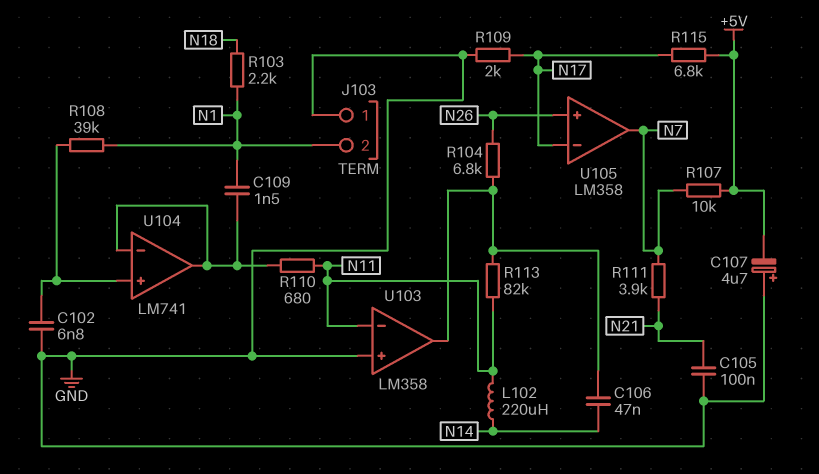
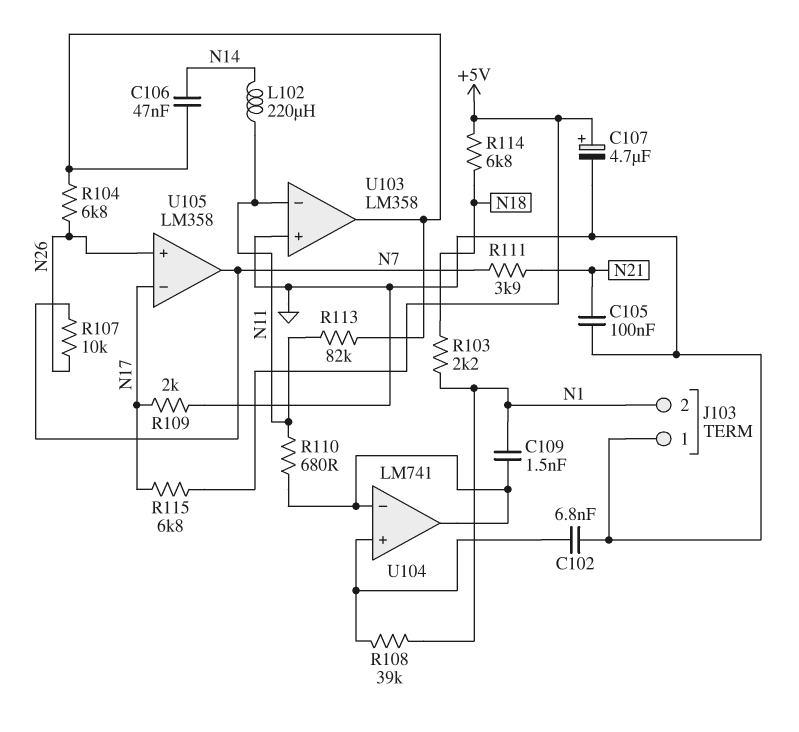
C107: 4.7uF (plus GND, minus +5V) -> 4.7uF (plus +5V, minus GND)
R107: 10k (+5V, N7) -> 10k (N7, N26)
R114: none -> 6.8k (+5V, N18)

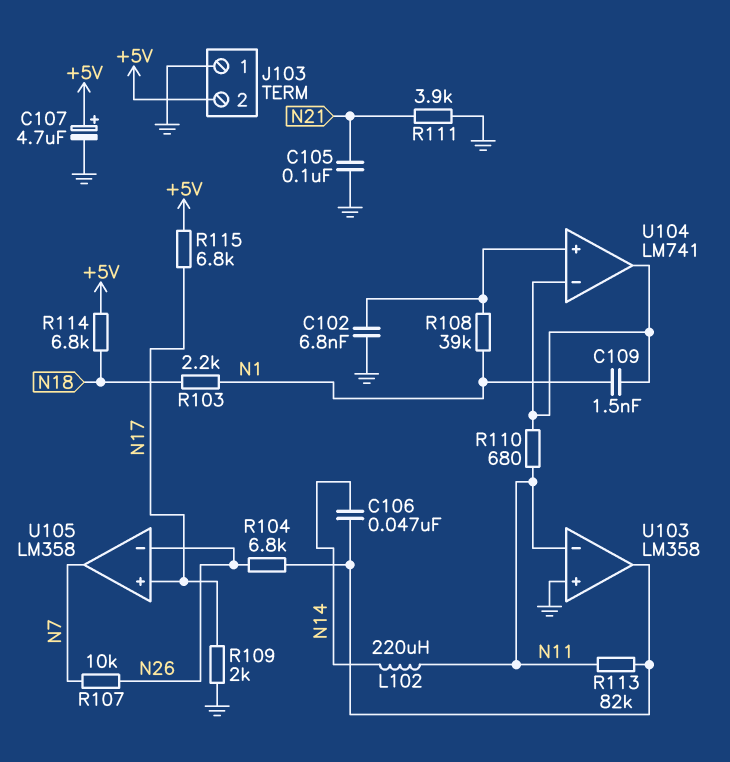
J103 pin 2: N1 -> +5V
R111: 3.9k (N7, N21) -> 3.9k (GND, N21)
U105 pin in+: N26 -> N17
U105 pin in-: N17 -> N26

